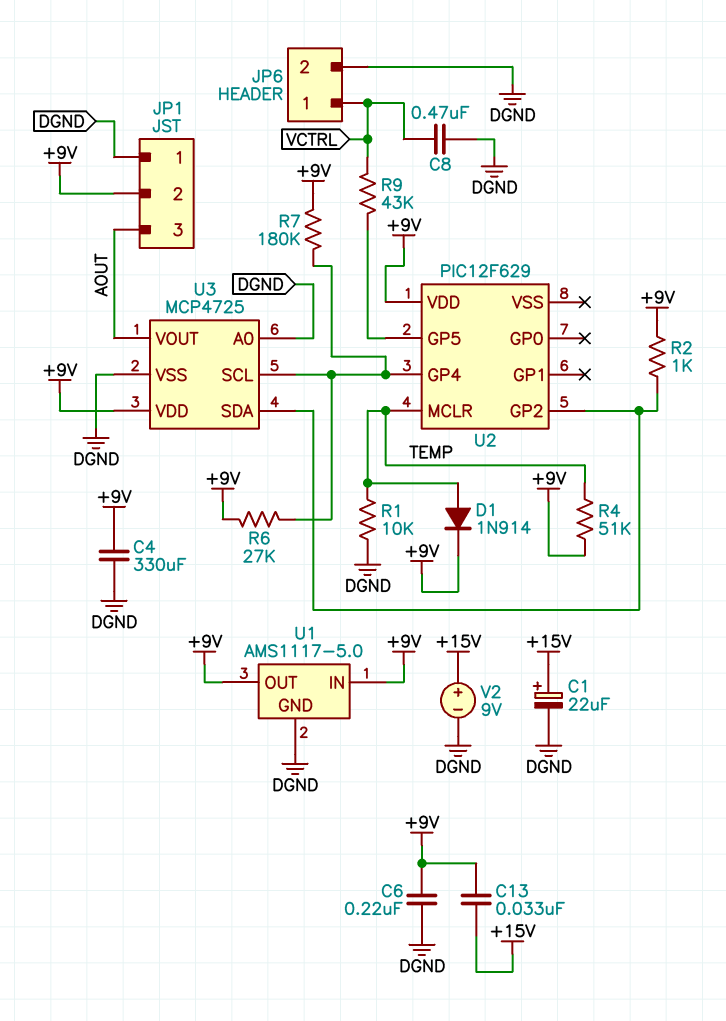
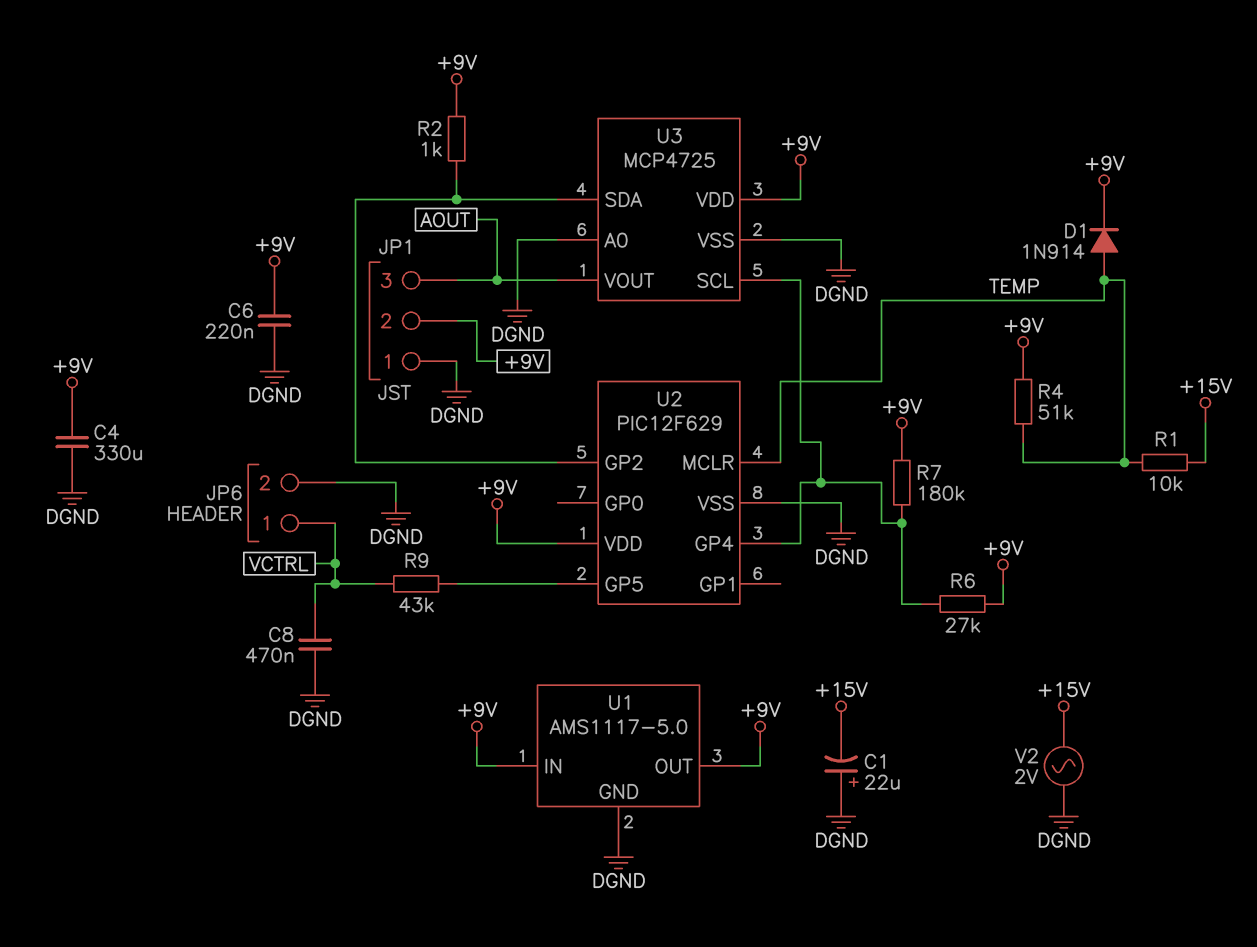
C1: 22uF (plus +15V, minus DGND) -> 22uF (plus DGND, minus +15V)
C13: 33nF (+9V, +15V) -> none
R1: 10k (DGND, TEMP) -> 10k (+15V, TEMP)
U2 pin VSS: none -> DGND
V2: 9V (plus +15V, minus DGND) -> AC 2V (+15V, DGND)

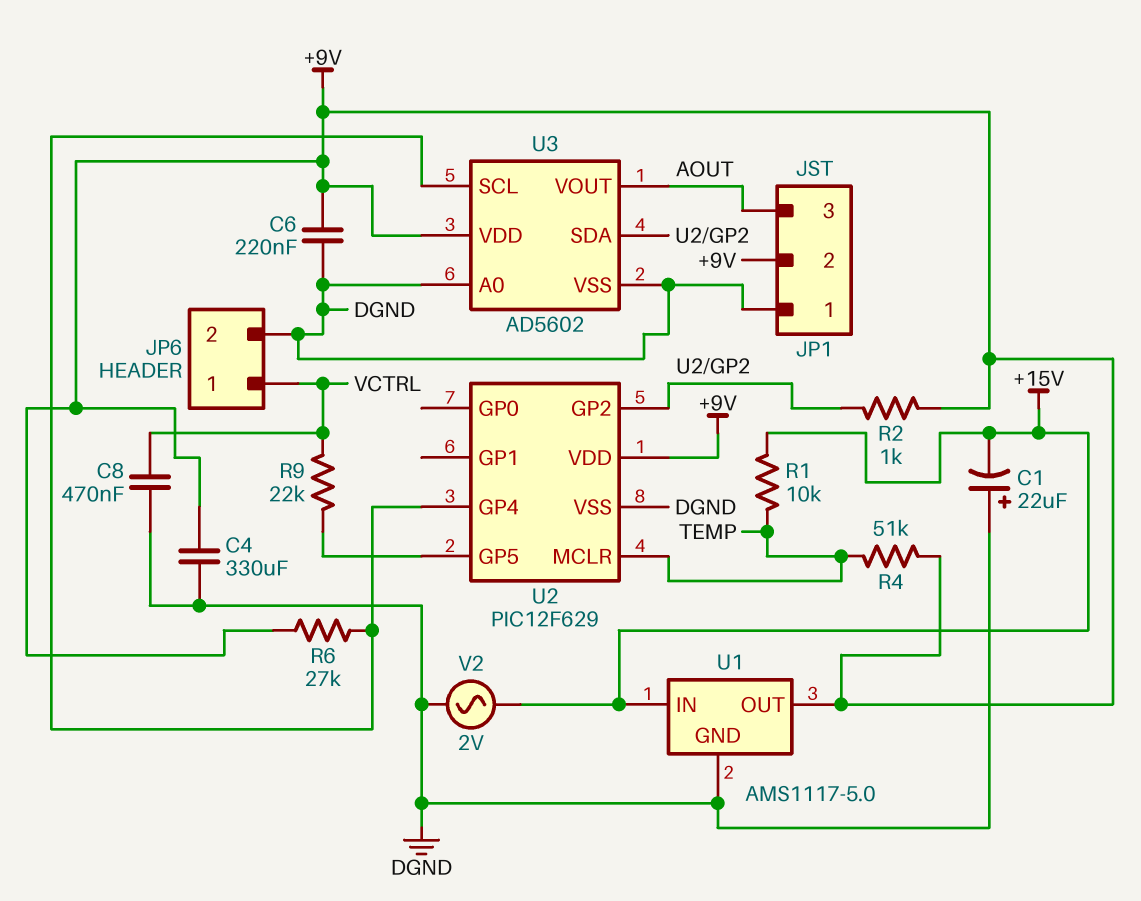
D1: diode 1N914 (A TEMP, K +9V) -> none
R7: 180k (+9V, U2/GP4) -> none
R9: 43k (U2/GP5, VCTRL) -> 22k (U2/GP5, VCTRL)
U1 pin IN: +9V -> +15V
U3: MCP4725 -> AD5602

